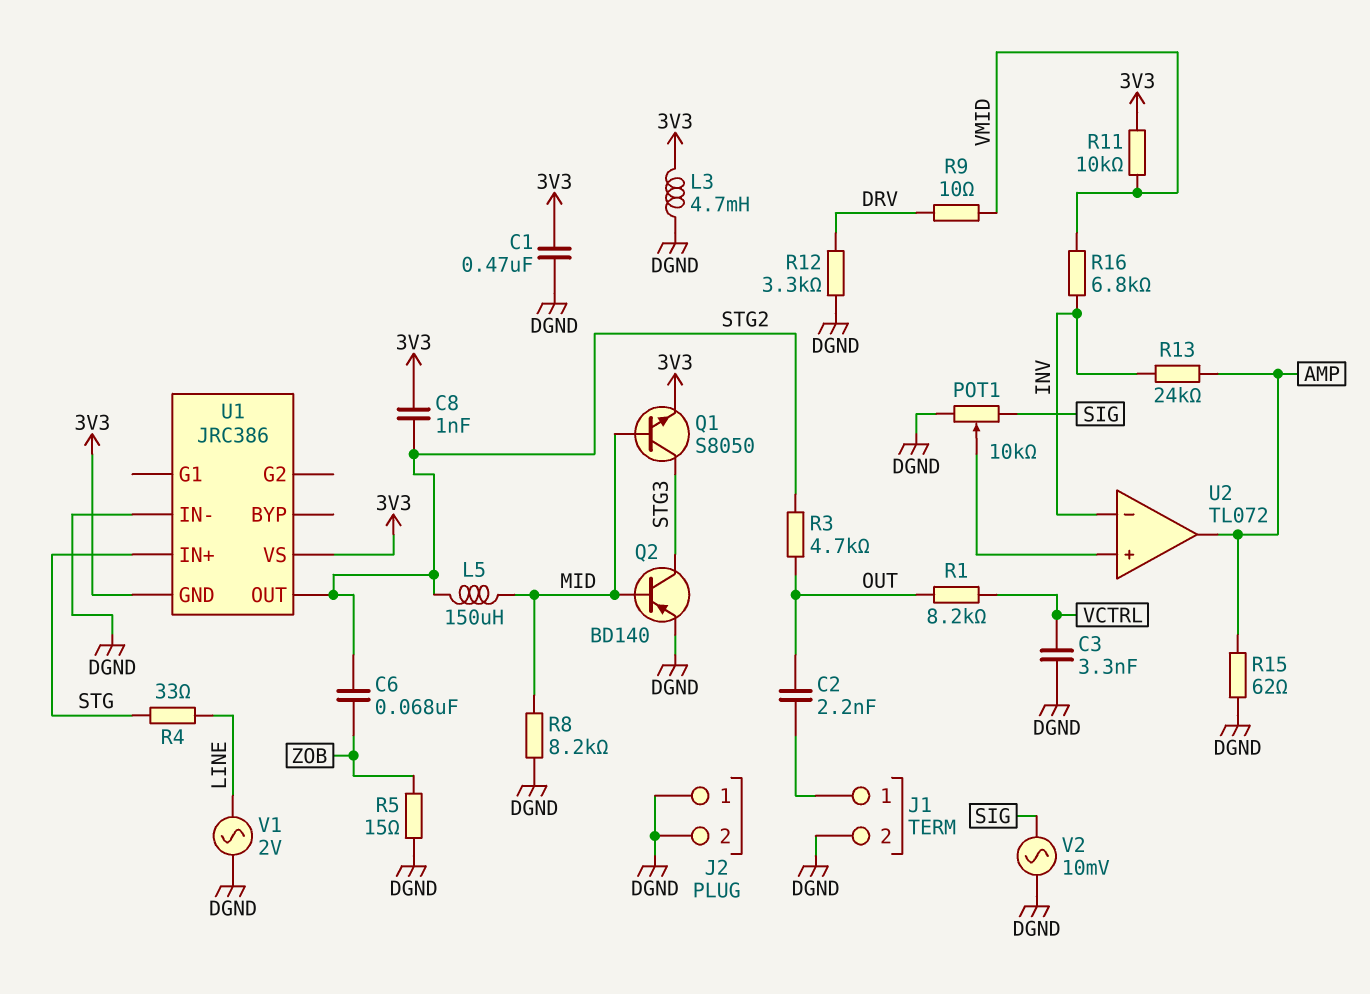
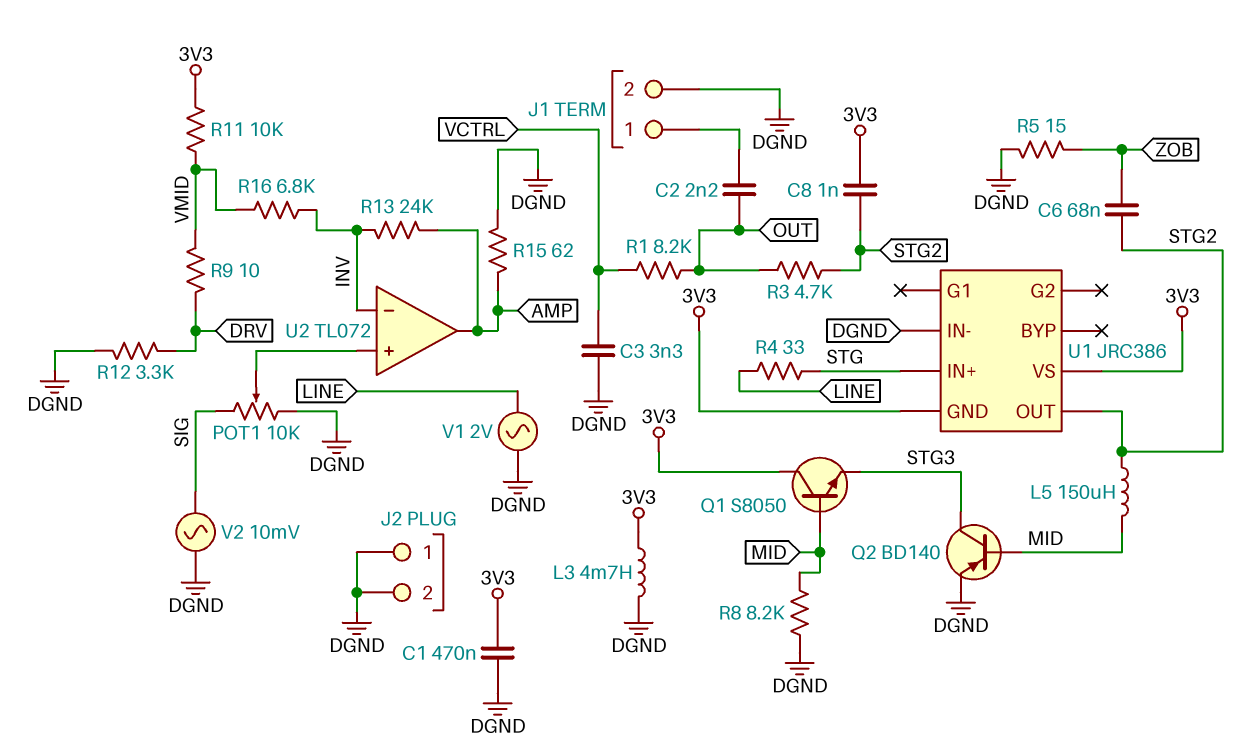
Q1: NPN S8050 (B MID, C STG3, E 3V3) -> NPN S8050 (B MID, C 3V3, E STG3)

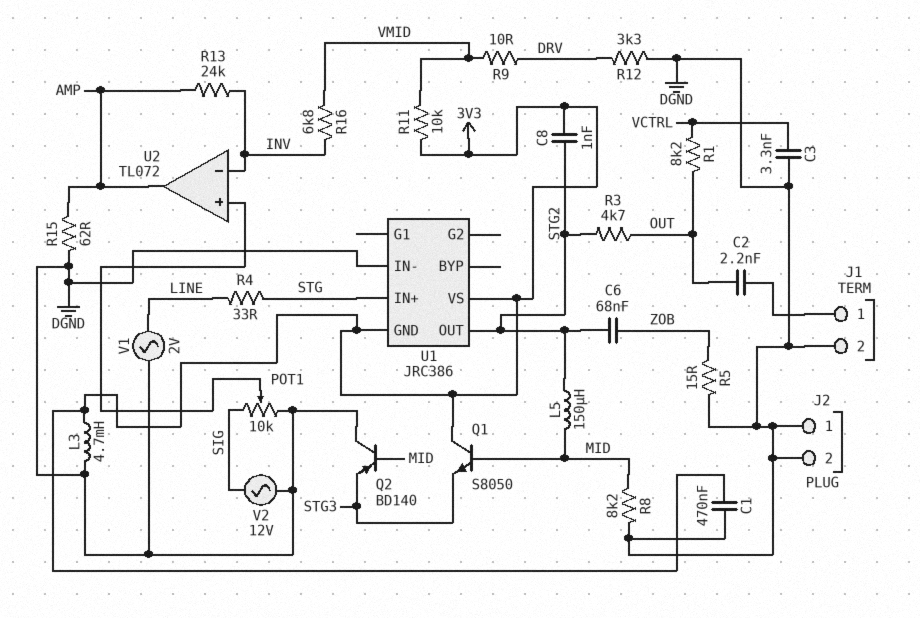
Q2: PNP BD140 (B MID, C STG3, E DGND) -> PNP BD140 (B MID, C DGND, E STG3)
V2: AC 10mV (DGND, SIG) -> AC 12V (DGND, SIG)

